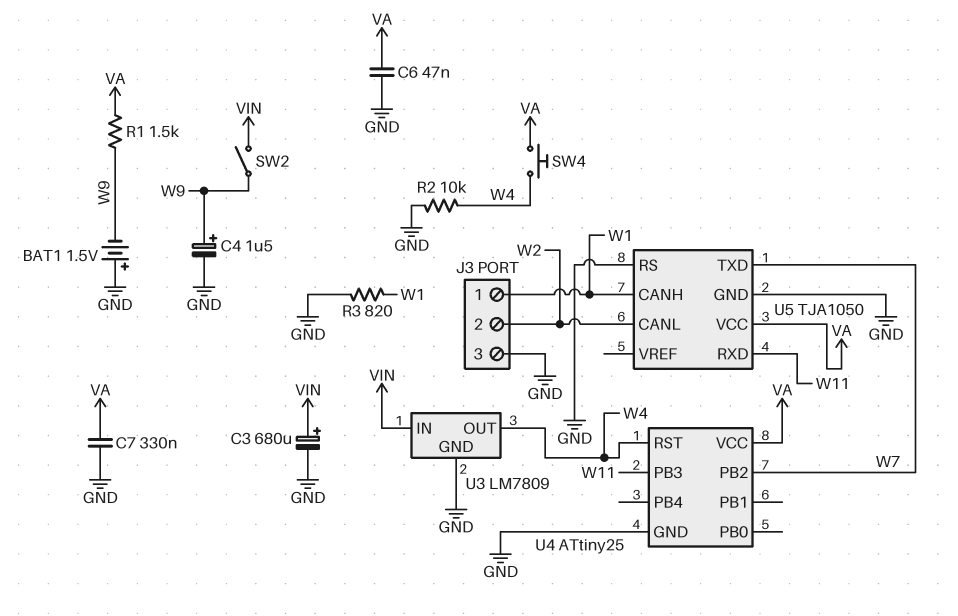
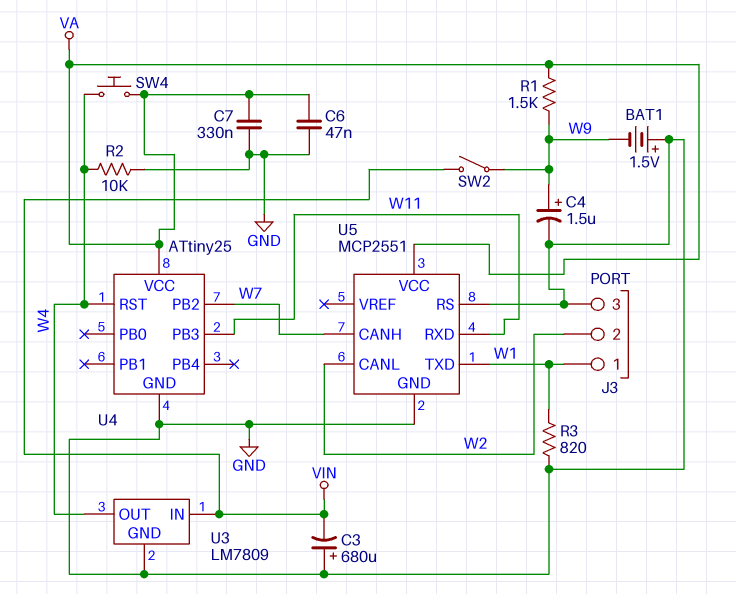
C3: 680uF (plus VIN, minus GND) -> 680uF (plus GND, minus VIN)
U5: TJA1050 -> MCP2551
U5 pin CANH: W1 -> W7
U5 pin TXD: W7 -> W1

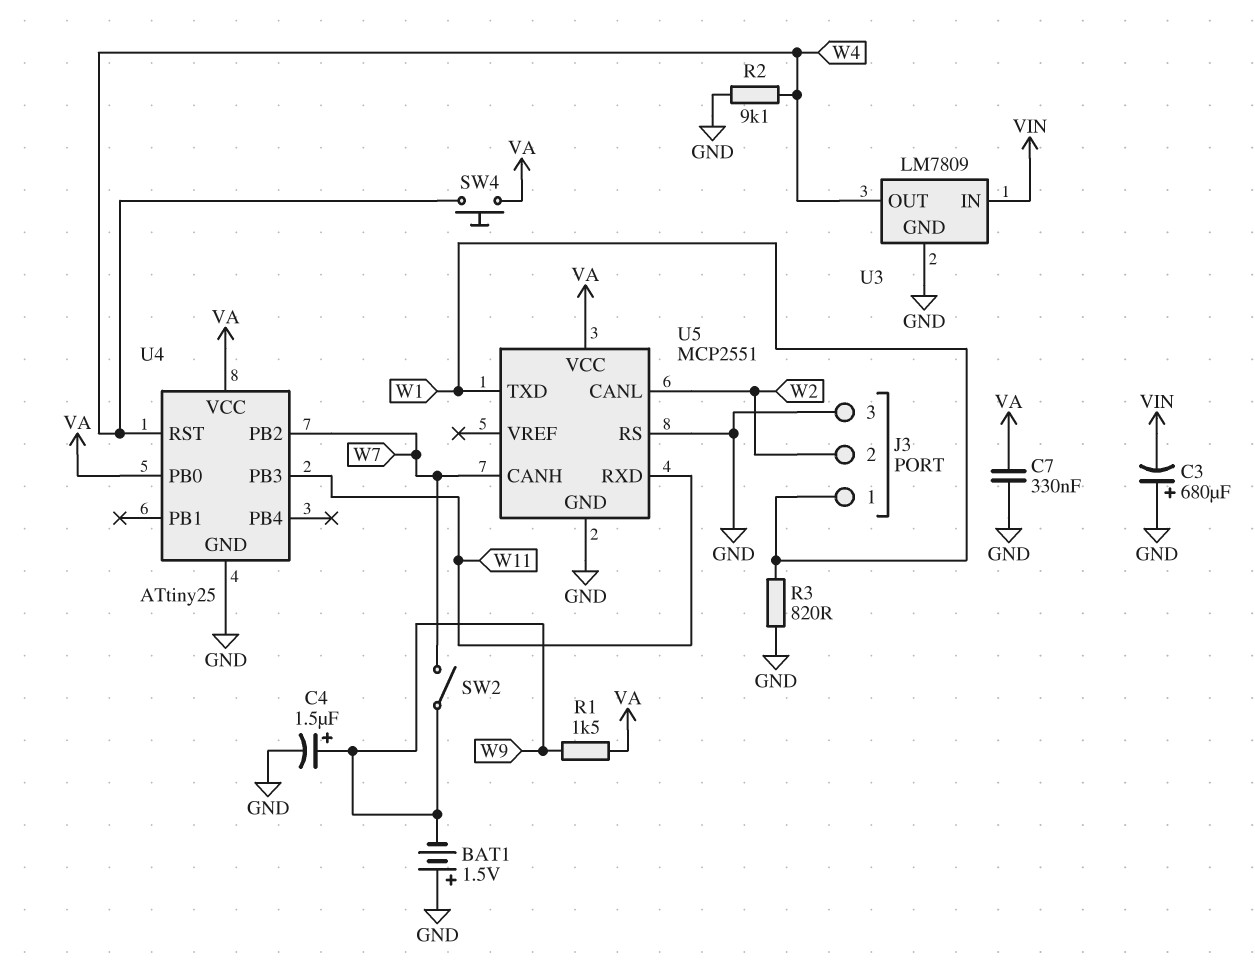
C6: 47nF (GND, VA) -> none
R2: 10k (GND, W4) -> 9.1k (GND, W4)
SW2: switch (VIN, W9) -> switch (W7, W9)
U4 pin PB0: none -> VA

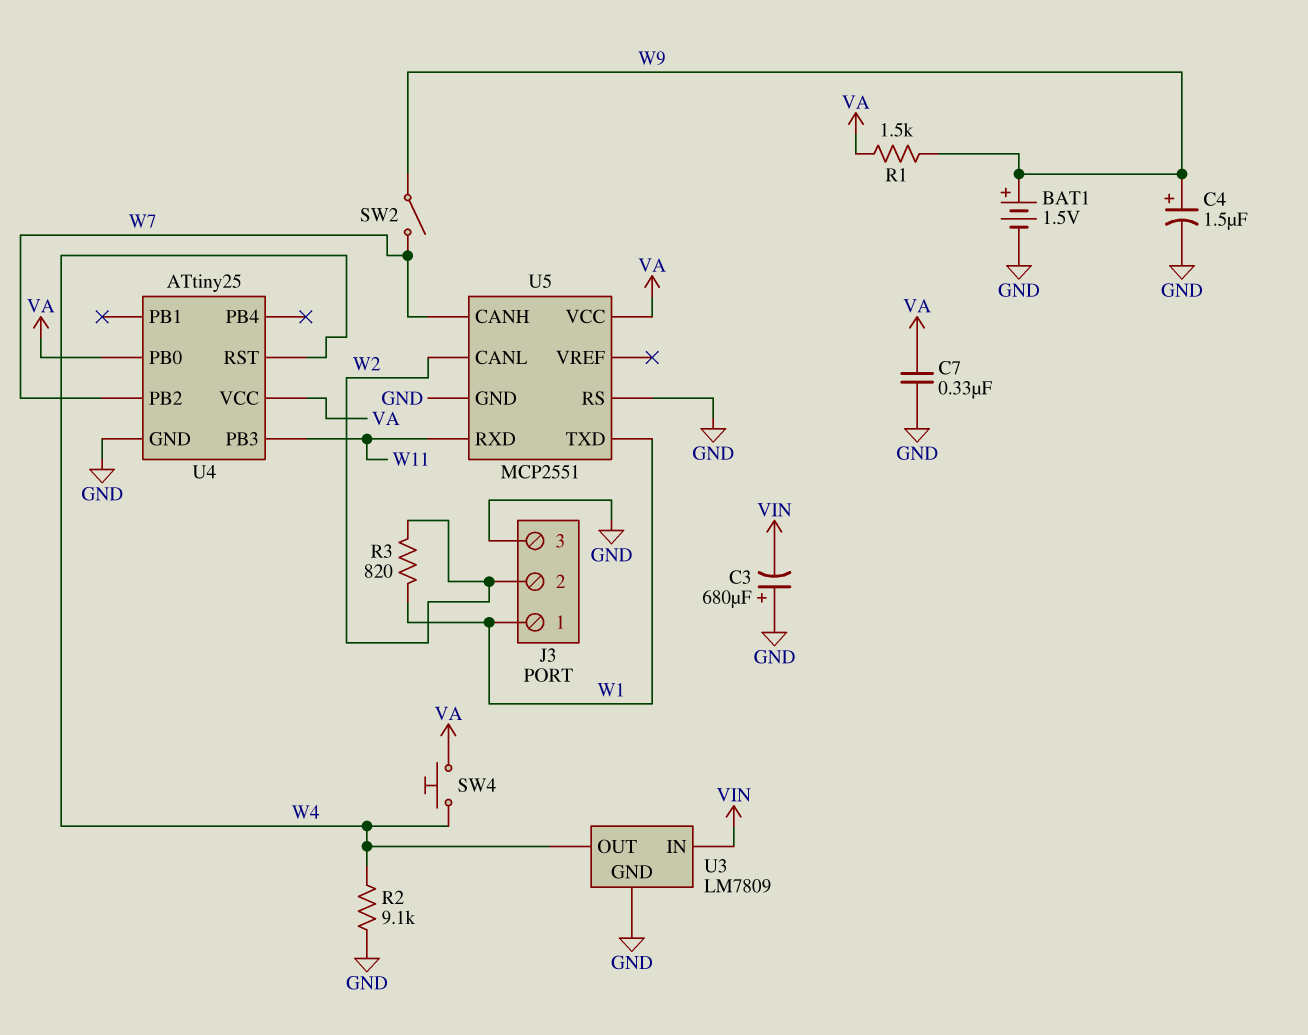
BAT1: 1.5V (plus GND, minus W9) -> 1.5V (plus W9, minus GND)
R3: 820 (GND, W1) -> 820 (W1, W2)

